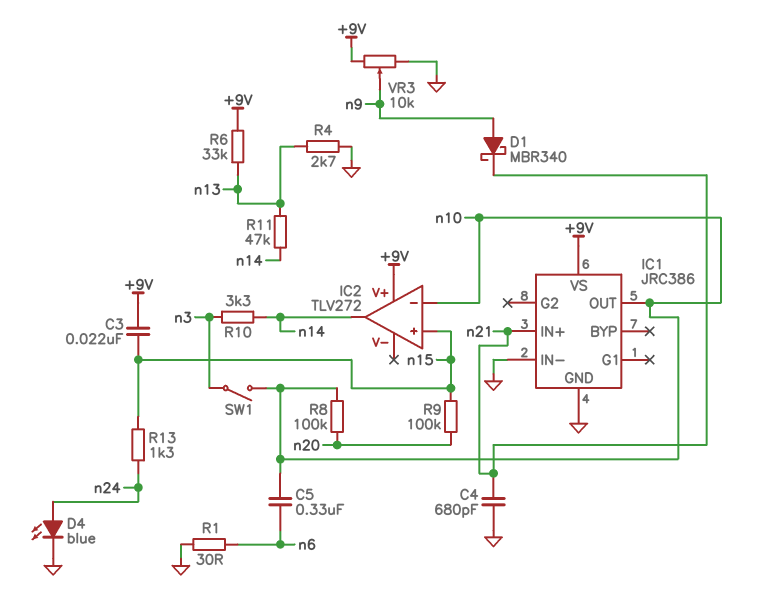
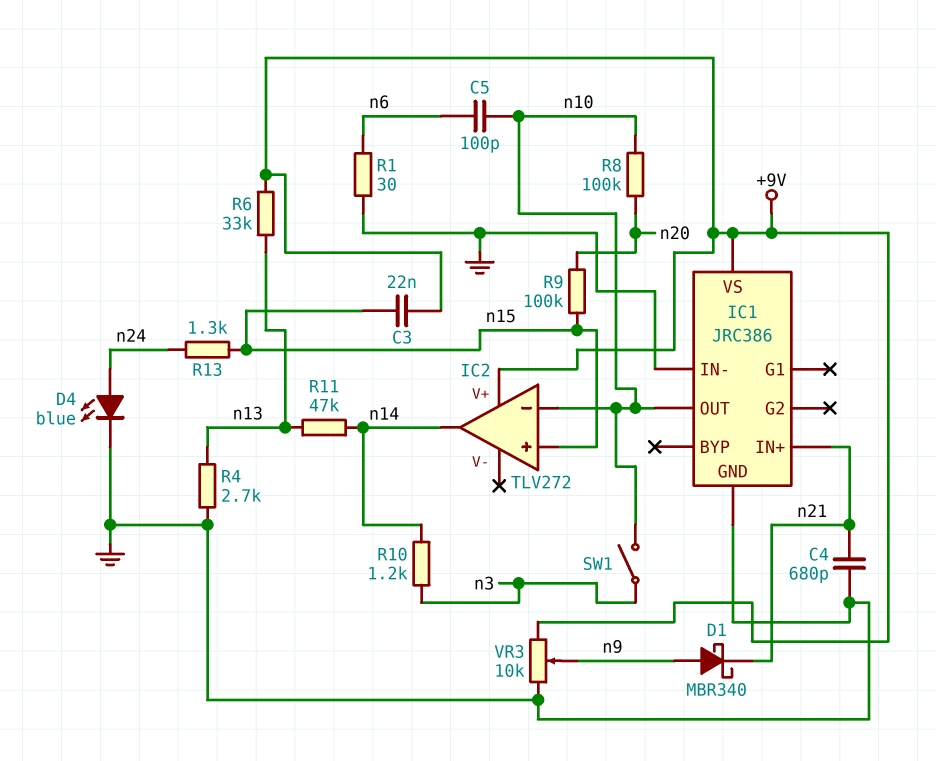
C5: 330nF (n6, n10) -> 100pF (n6, n10)
R10: 3.3k (n3, n14) -> 1.2k (n3, n14)

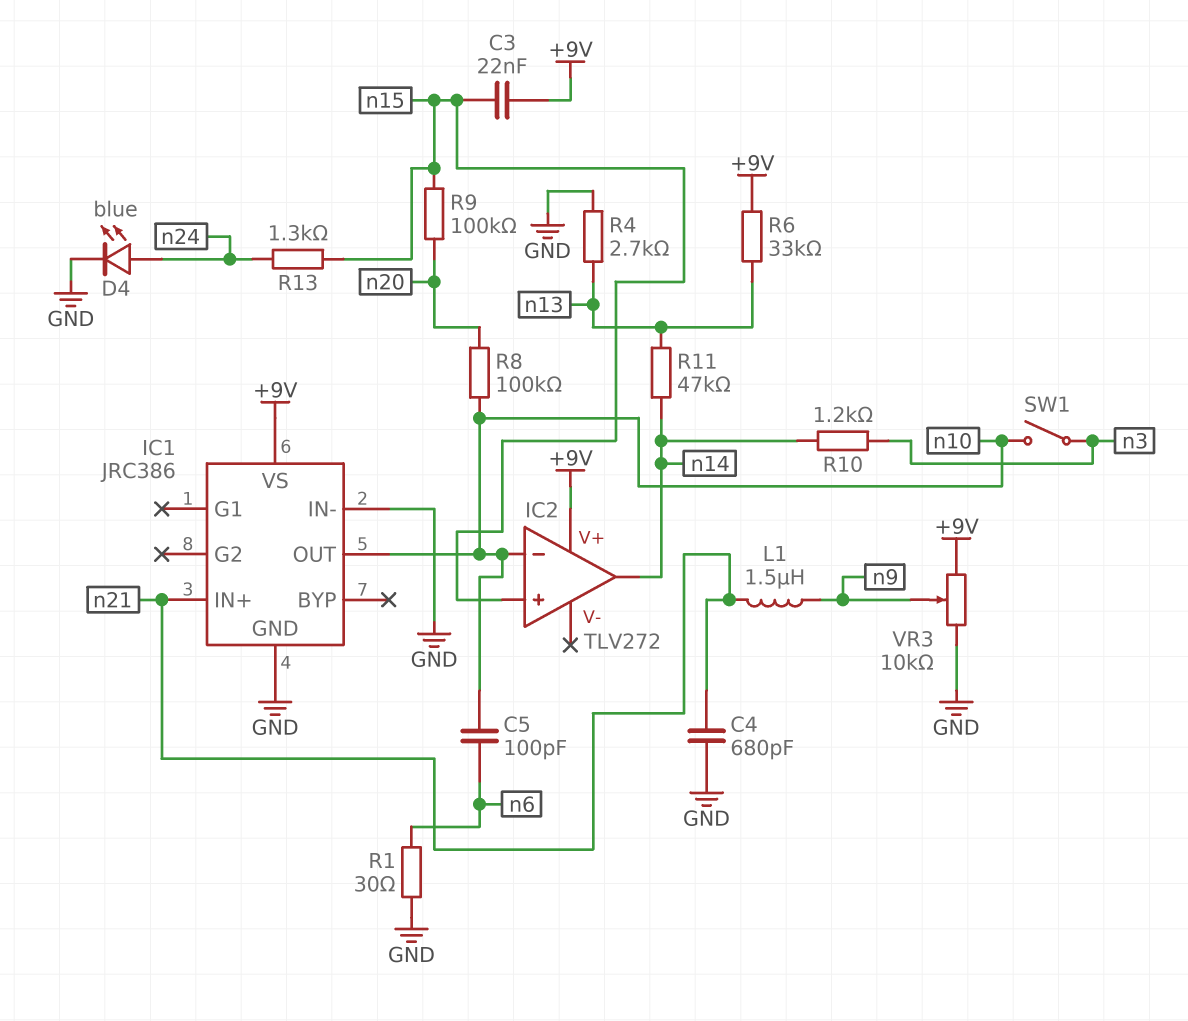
D1: schottky MBR340 (A n9, K n21) -> none
L1: none -> 1.5uH (n9, n21)

